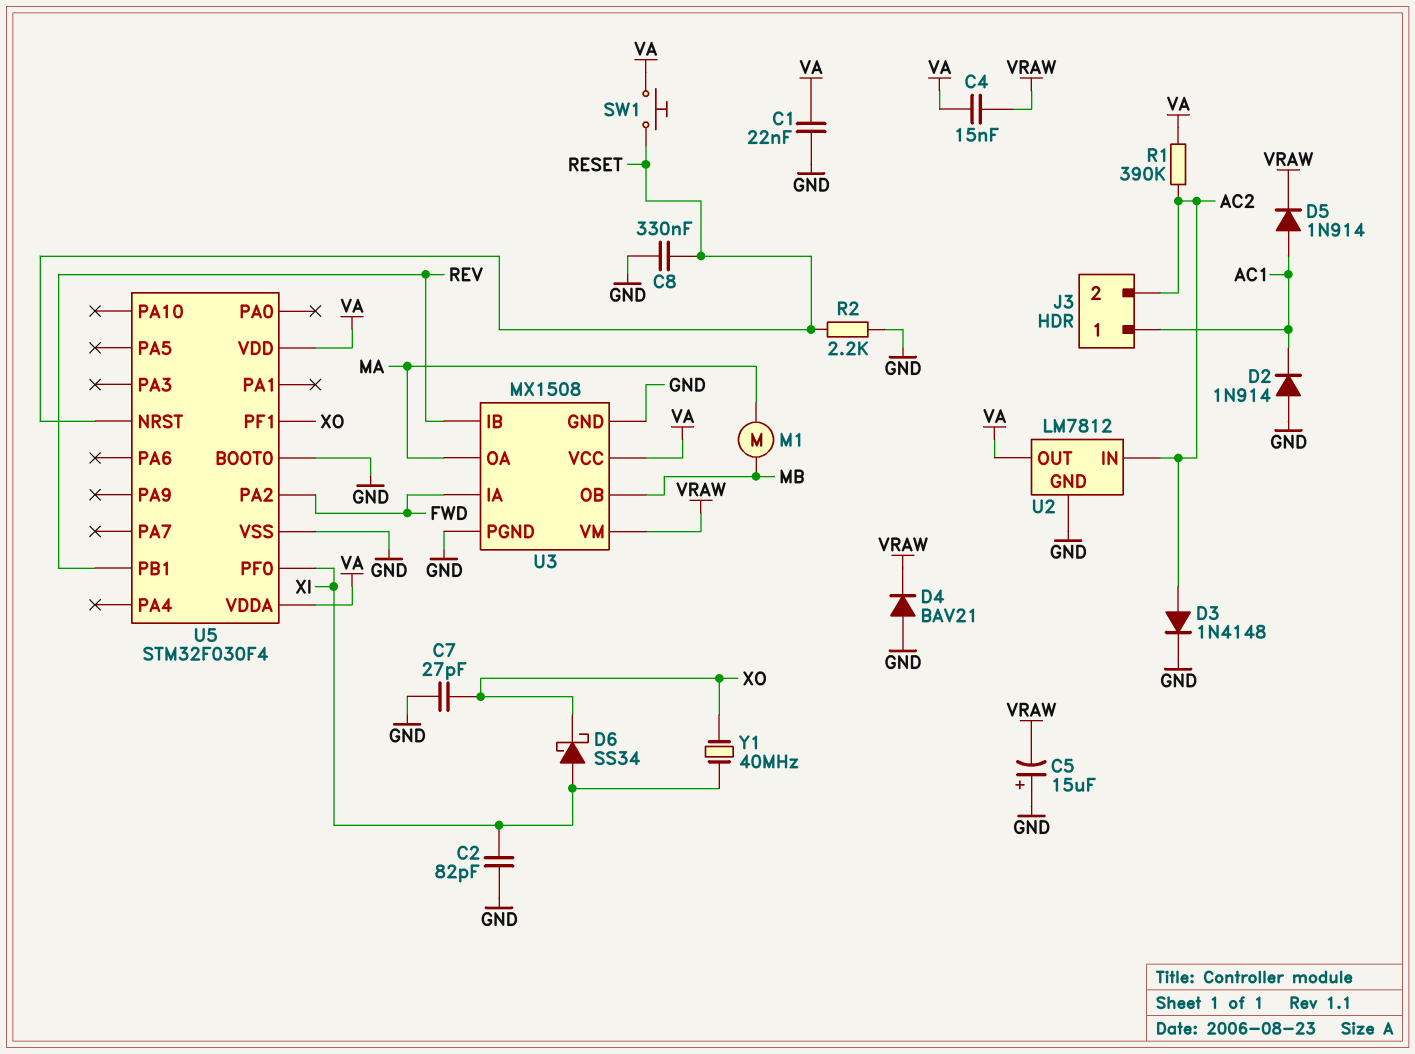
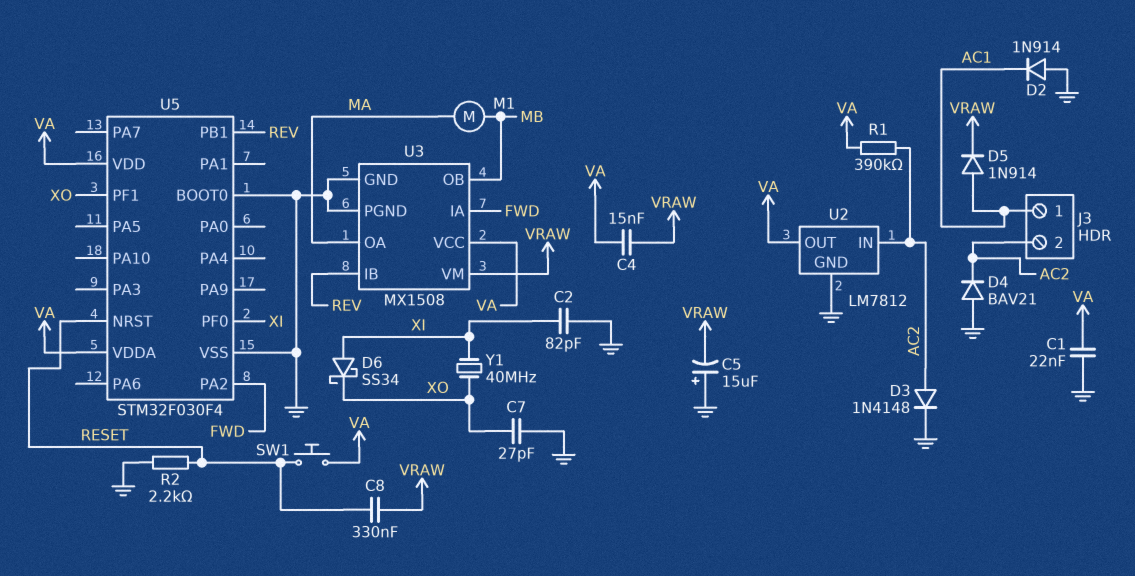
C8: 330nF (GND, RESET) -> 330nF (RESET, VRAW)
D4: diode BAV21 (A GND, K VRAW) -> diode BAV21 (A GND, K AC2)

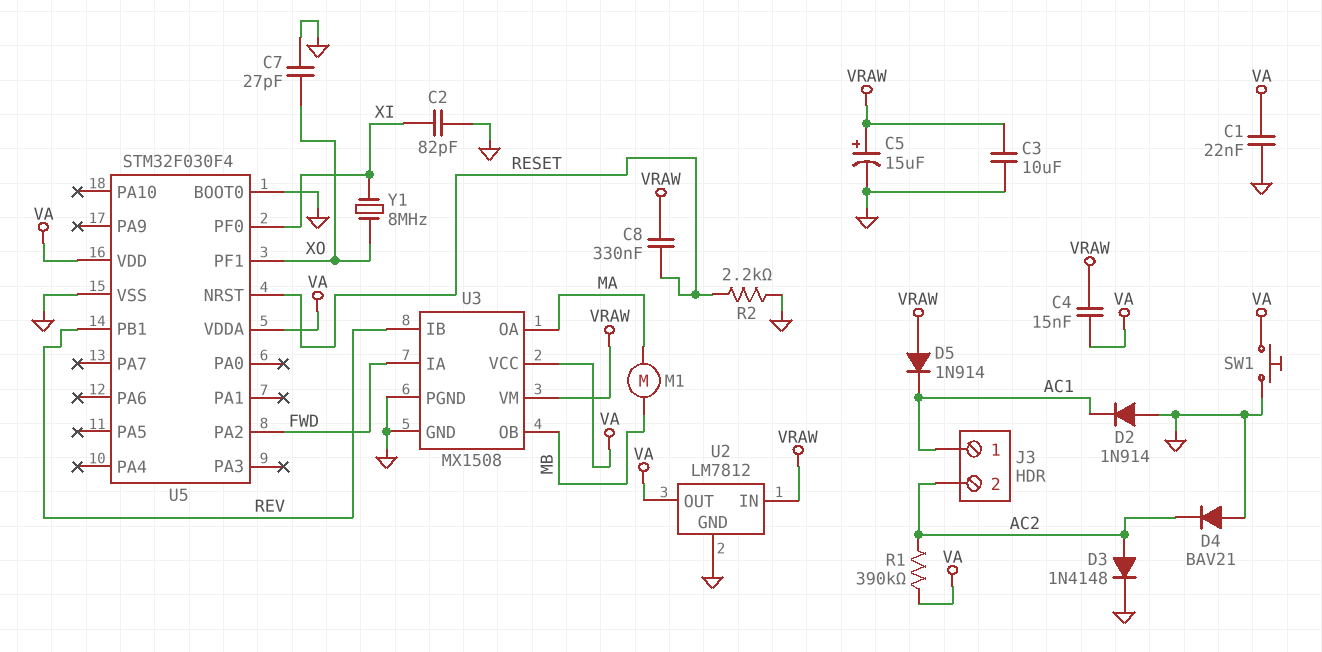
C3: none -> 10uF (GND, VRAW)
C5: 15uF (plus GND, minus VRAW) -> 15uF (plus VRAW, minus GND)
D5: diode 1N914 (A AC1, K VRAW) -> diode 1N914 (A VRAW, K AC1)
D6: schottky SS34 (A XI, K XO) -> none
SW1: button (RESET, VA) -> button (GND, VA)
U2 pin IN: AC2 -> VRAW
Y1: 40MHz (XI, XO) -> 8MHz (XI, XO)

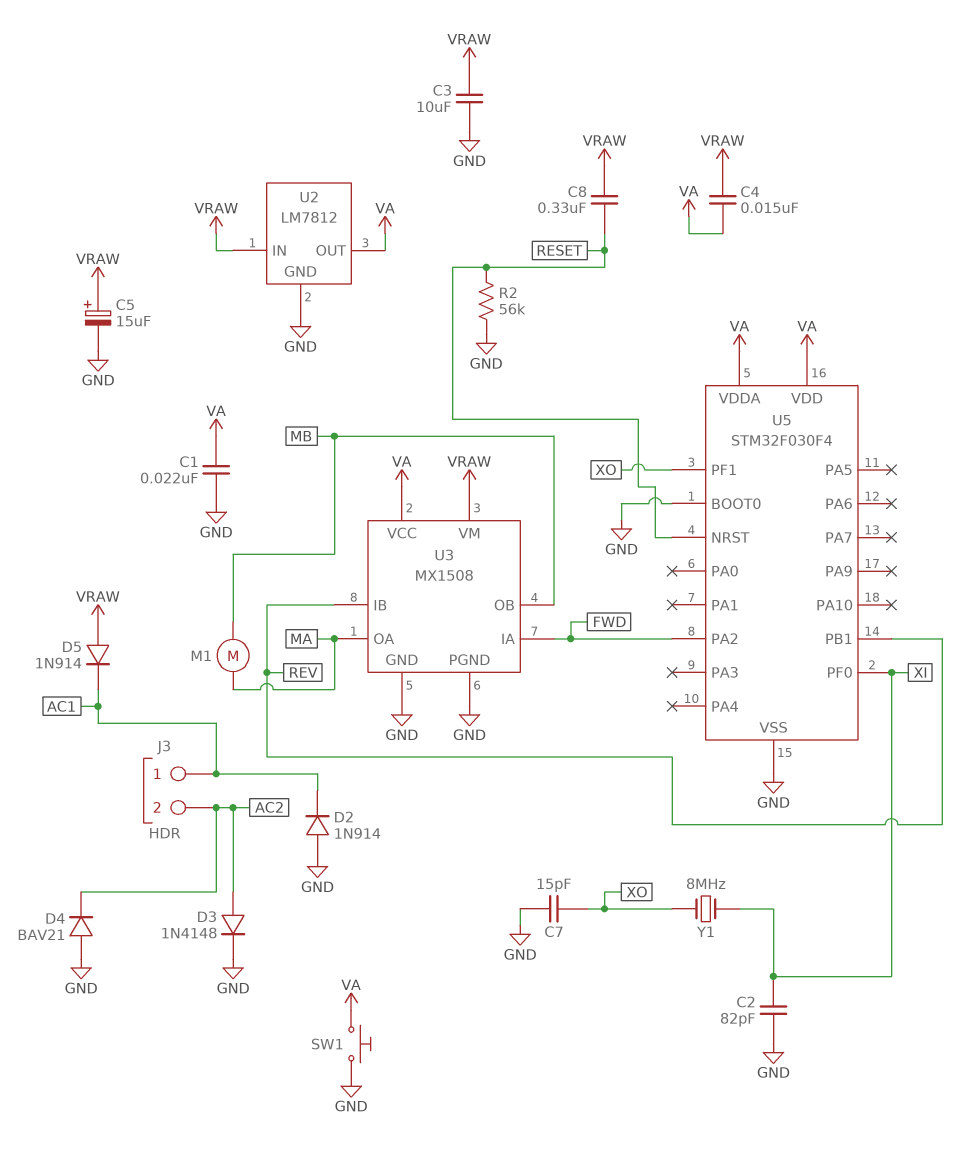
C7: 27pF (GND, XO) -> 15pF (GND, XO)
R1: 390k (AC2, VA) -> none
R2: 2.2k (GND, RESET) -> 56k (GND, RESET)

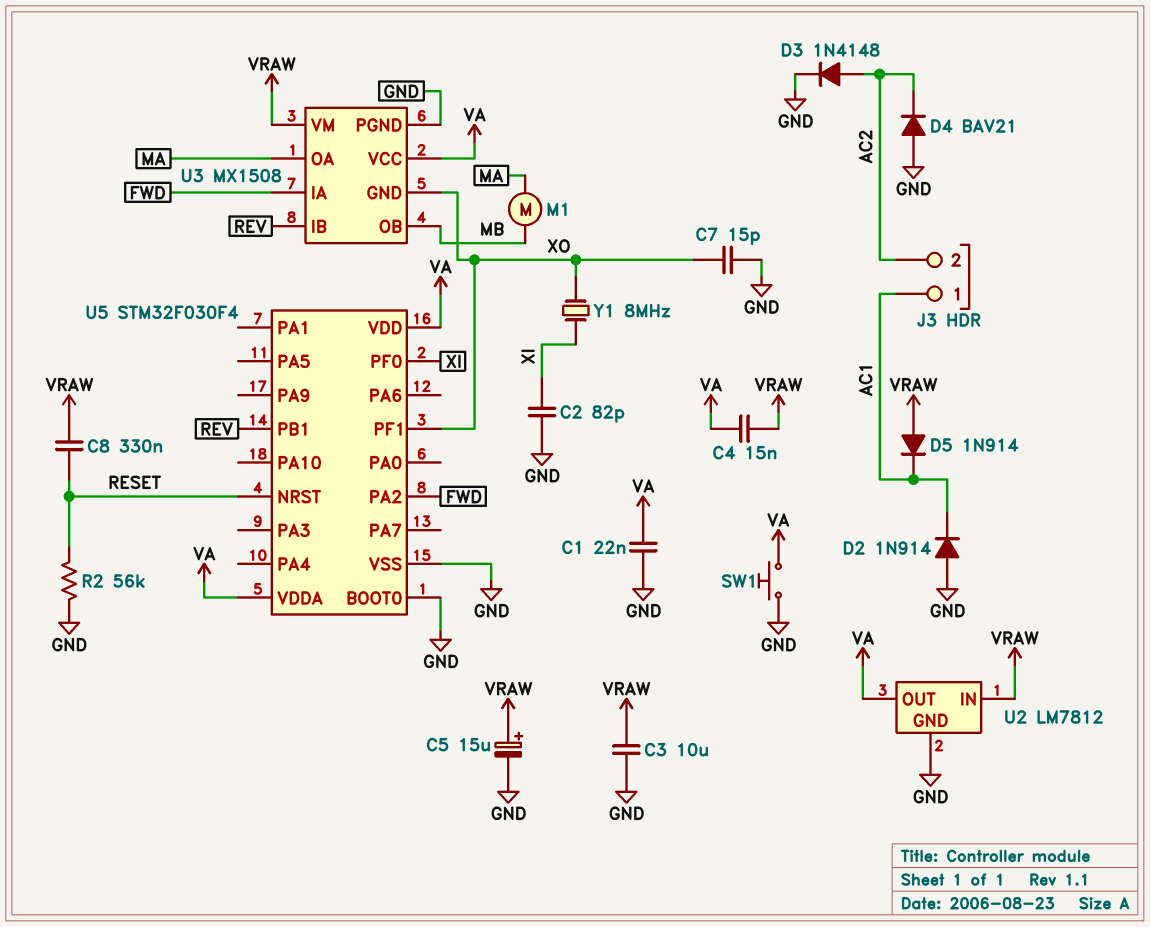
U3 pin GND: GND -> XO

